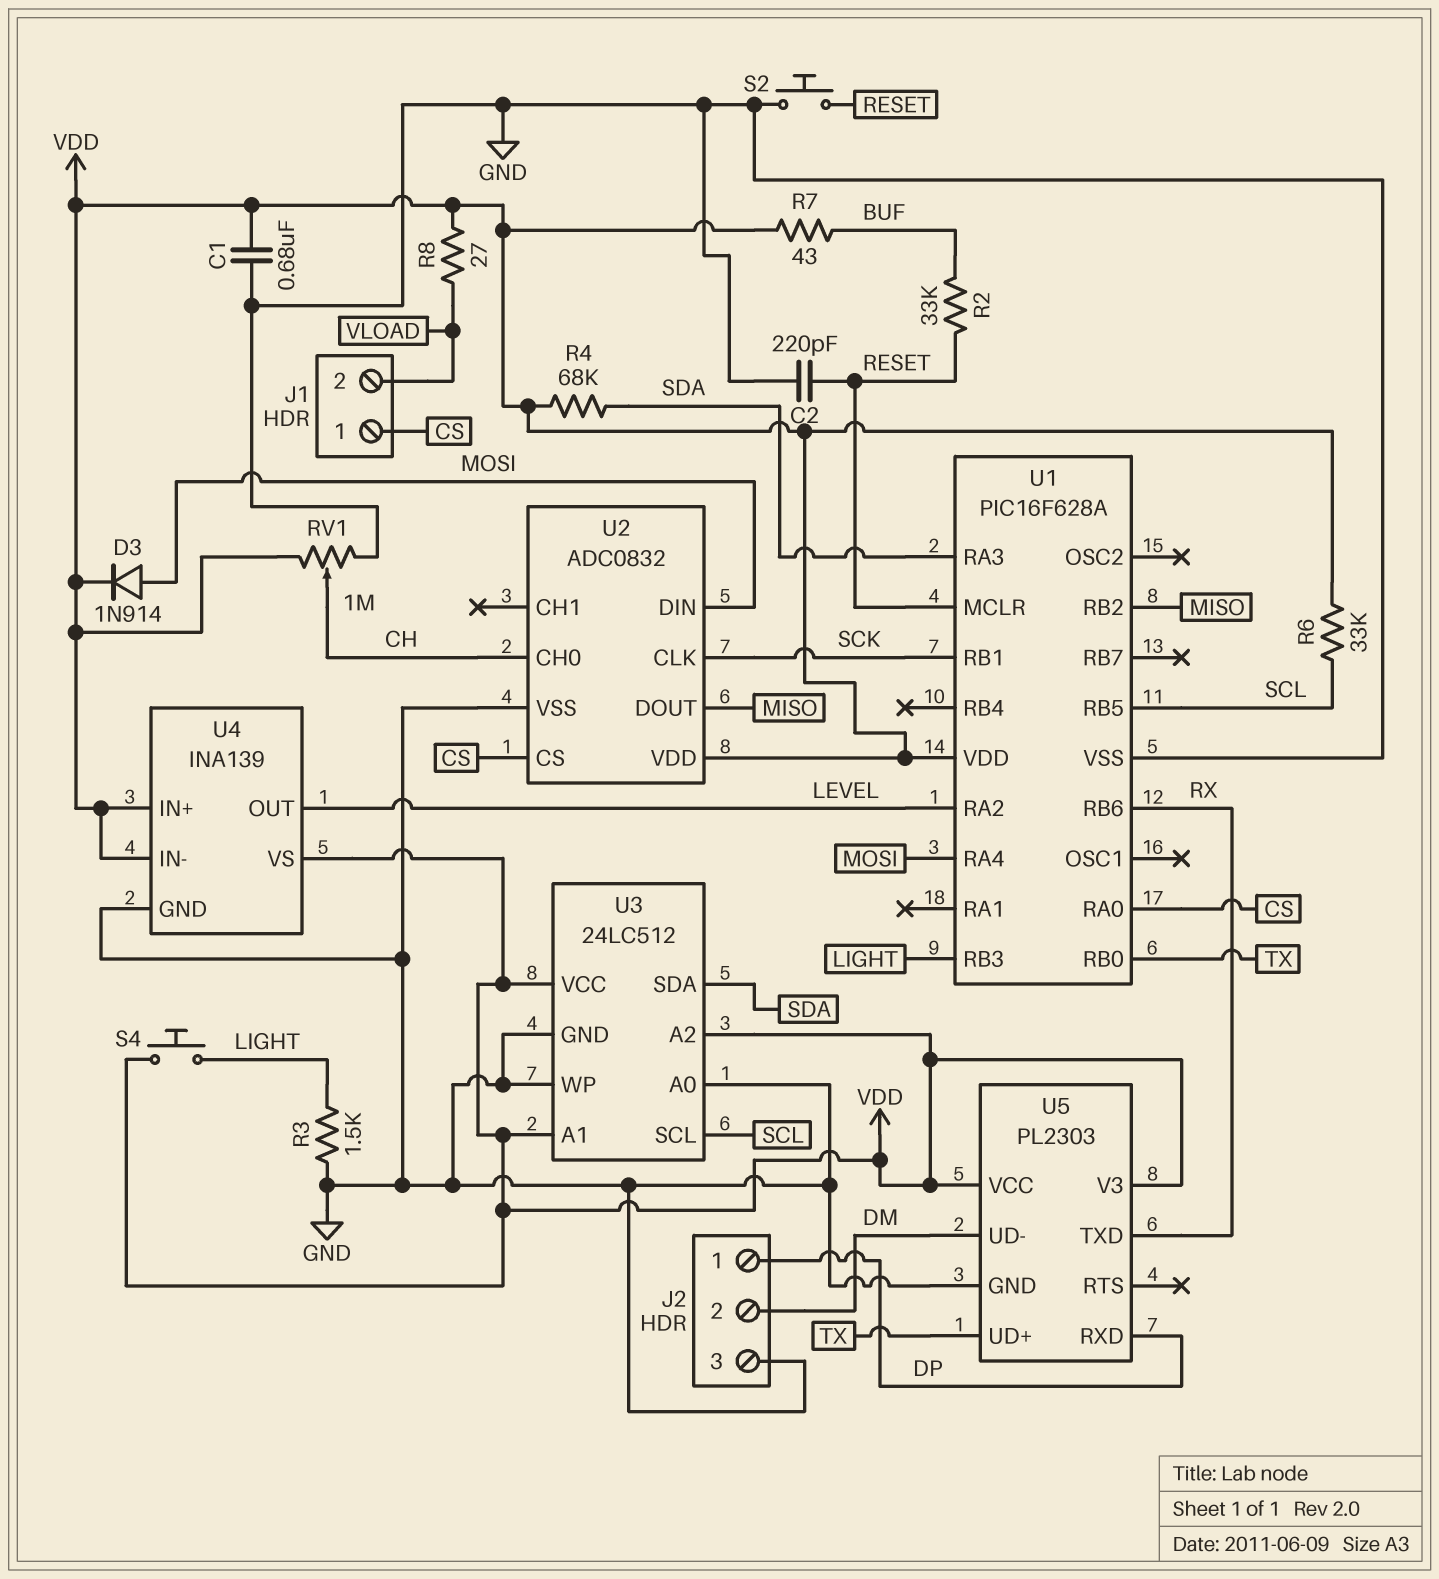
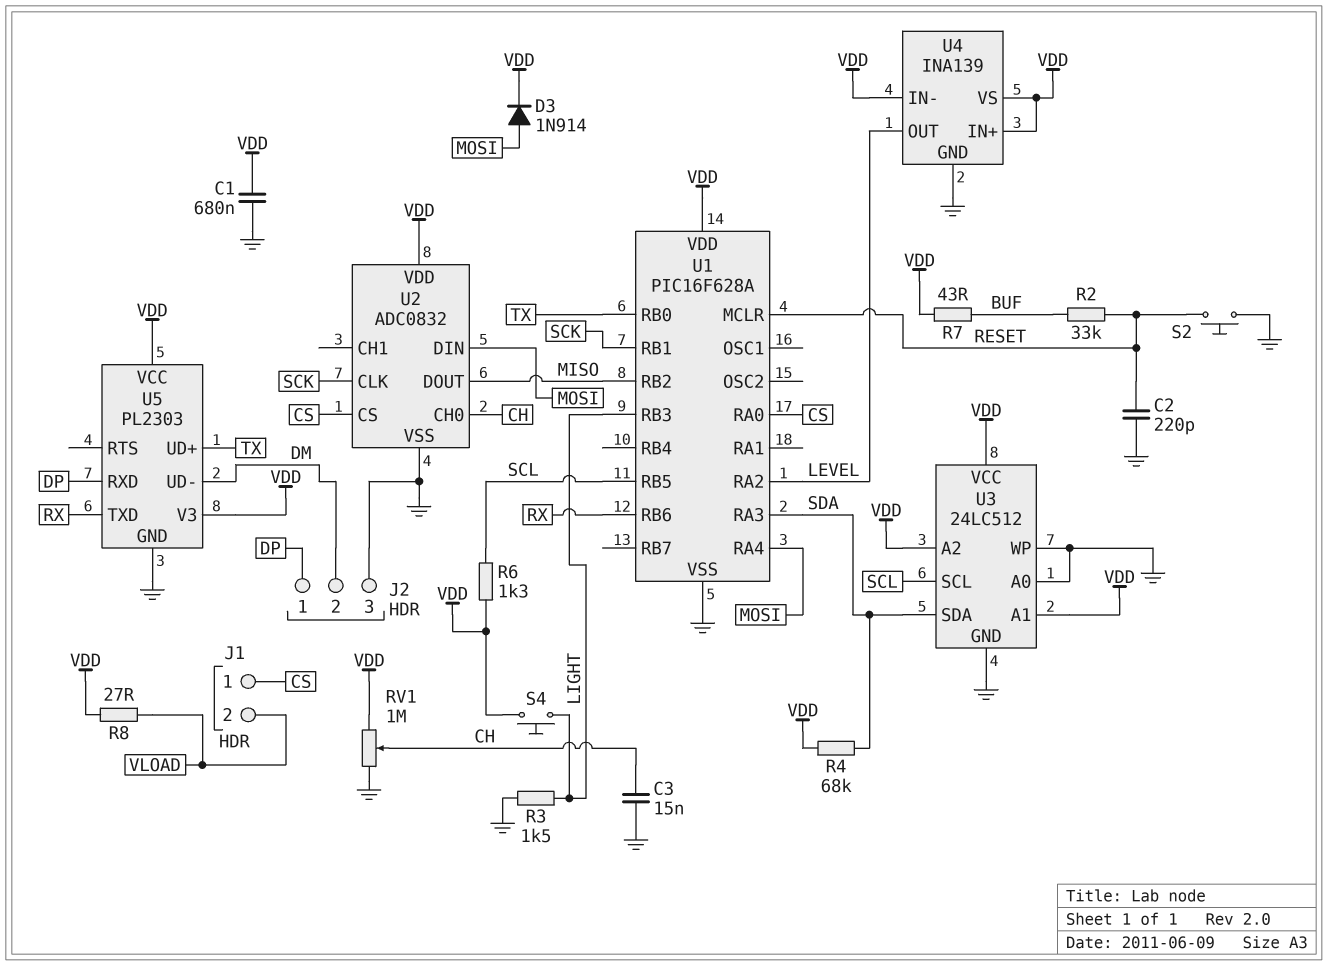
C3: none -> 15nF (CH, GND)
R6: 33k (SCL, VDD) -> 1.3k (SCL, VDD)

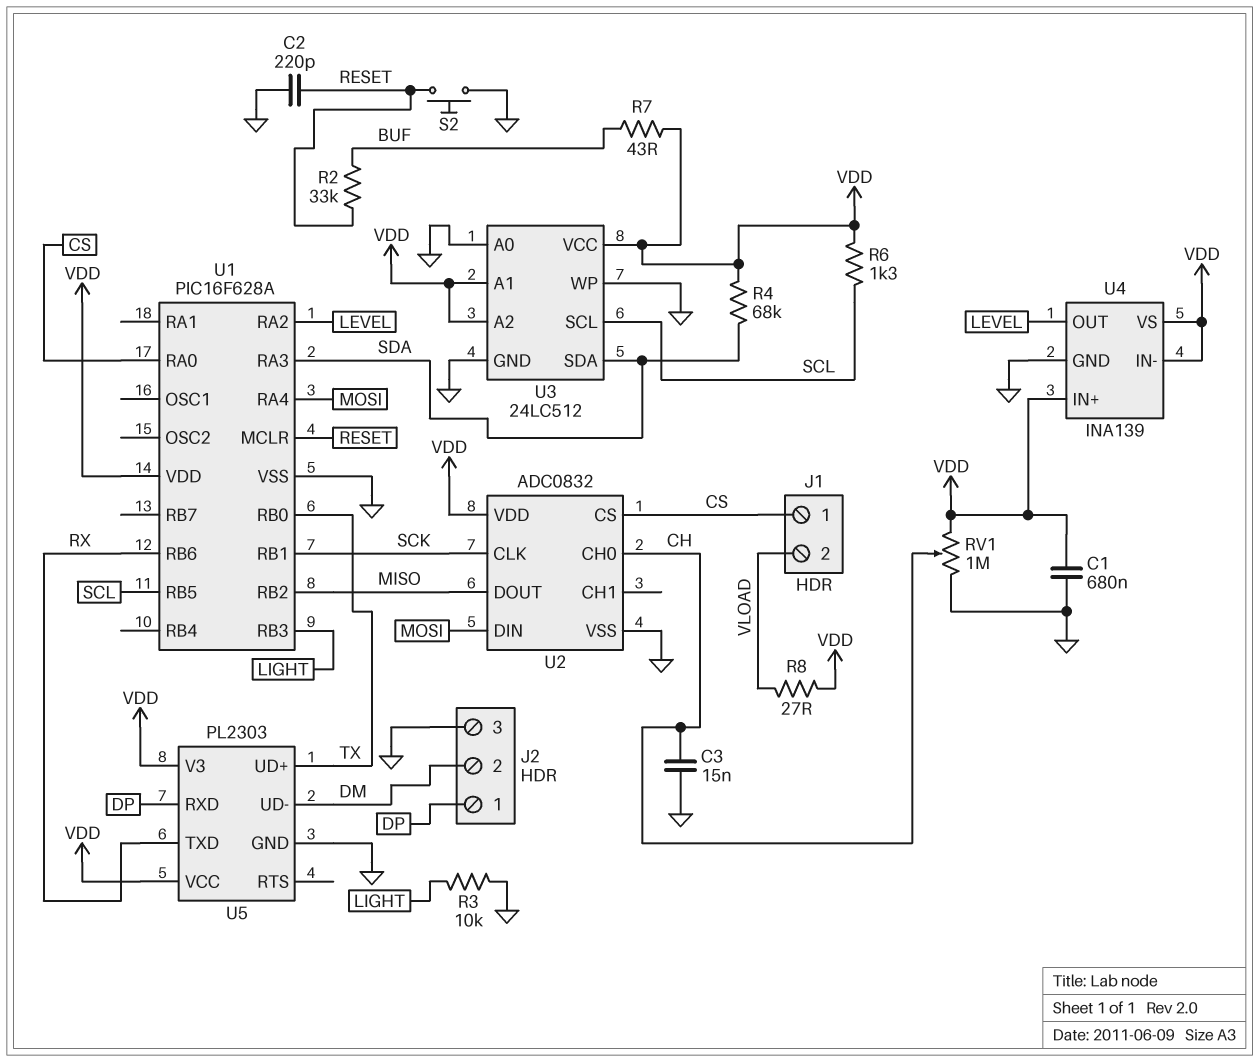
D3: diode 1N914 (A MOSI, K VDD) -> none
R3: 1.5k (GND, LIGHT) -> 10k (GND, LIGHT)
S4: button (LIGHT, VDD) -> none

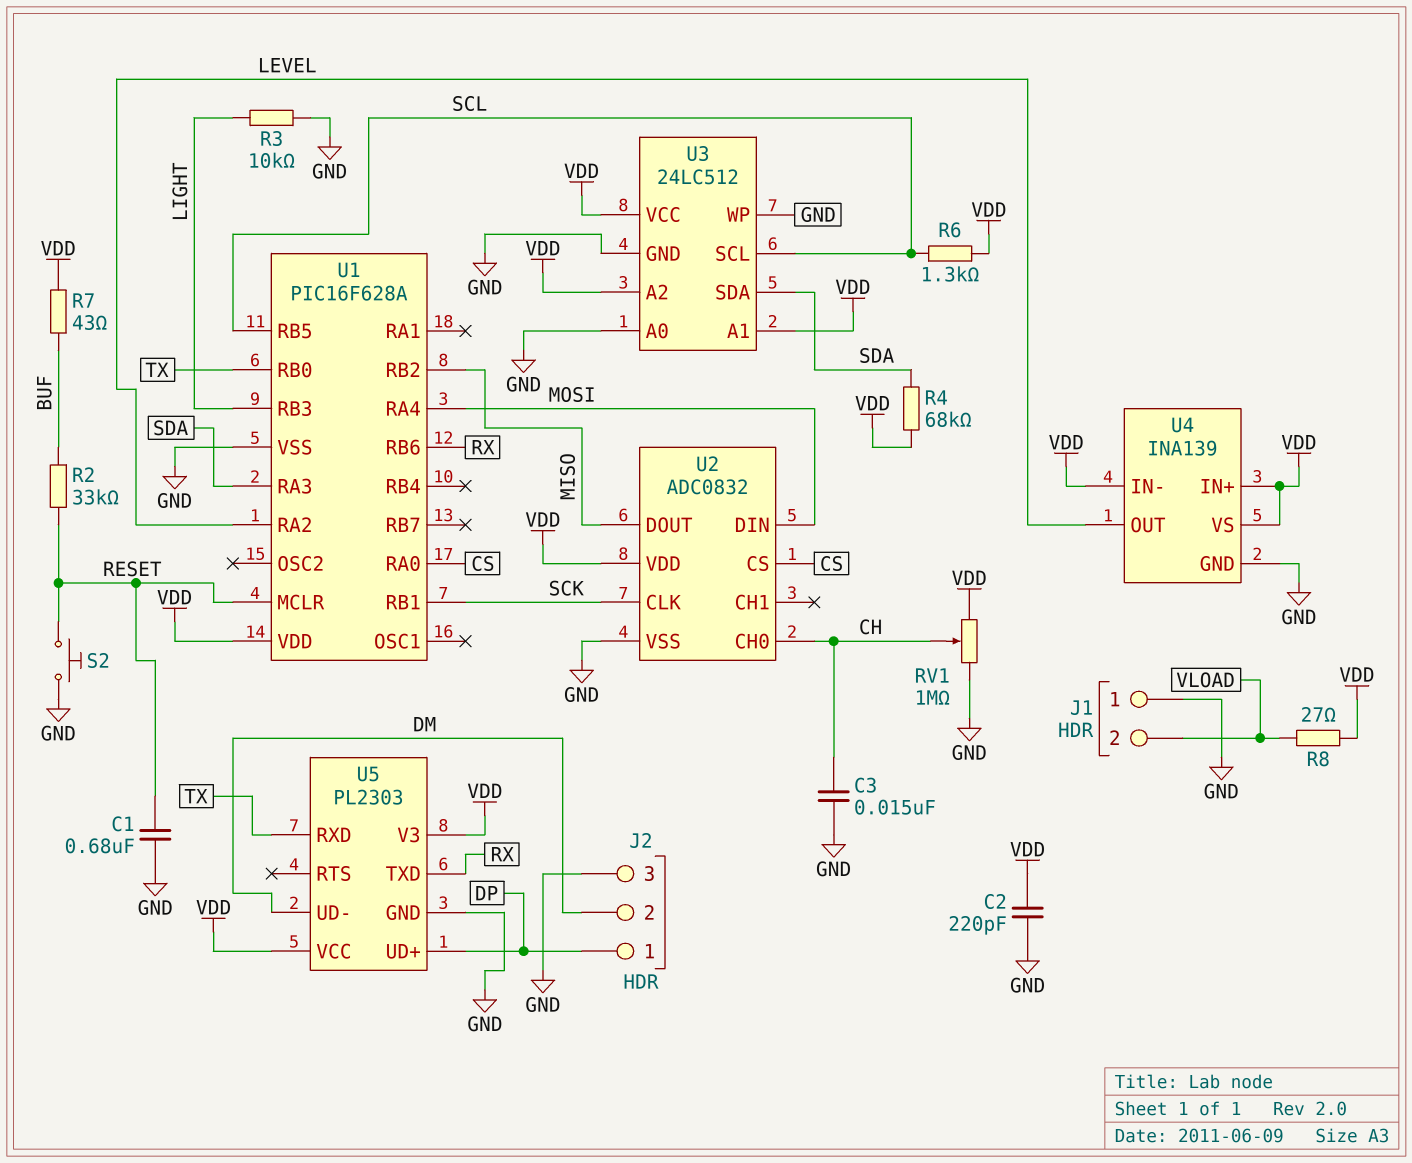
C1: 680nF (GND, VDD) -> 680nF (GND, RESET)
C2: 220pF (GND, RESET) -> 220pF (GND, VDD)
J1 pin 1: CS -> GND
U5 pin RXD: DP -> TX
U5 pin UD+: TX -> DP

